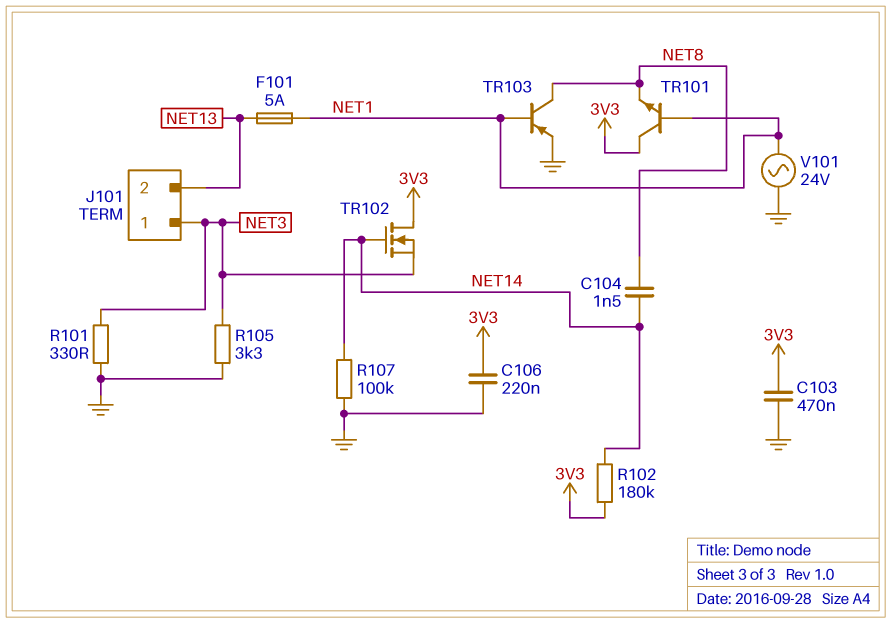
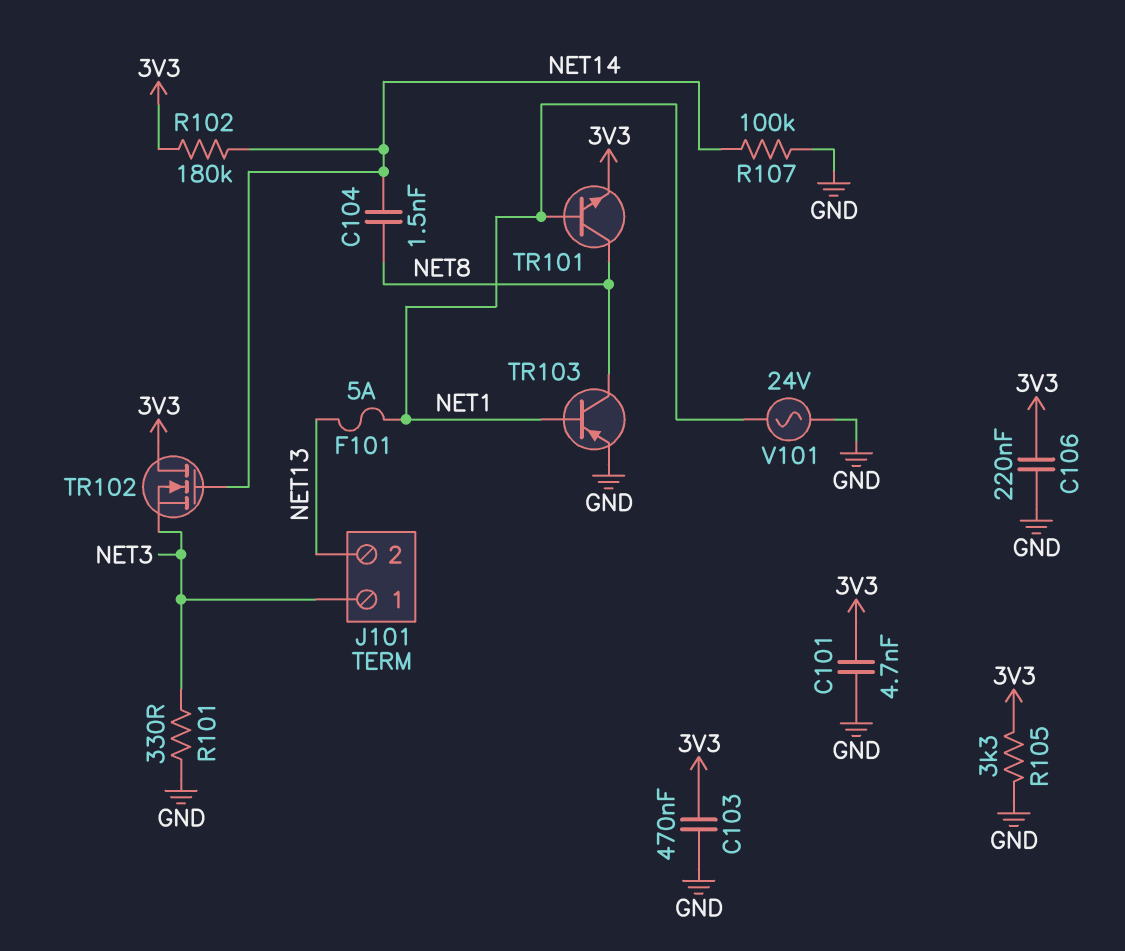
C101: none -> 4.7nF (3V3, GND)
R105: 3.3k (GND, NET3) -> 3.3k (3V3, GND)
TR101: NPN (B NET1, C 3V3, E NET8) -> NPN (B NET1, C NET8, E 3V3)

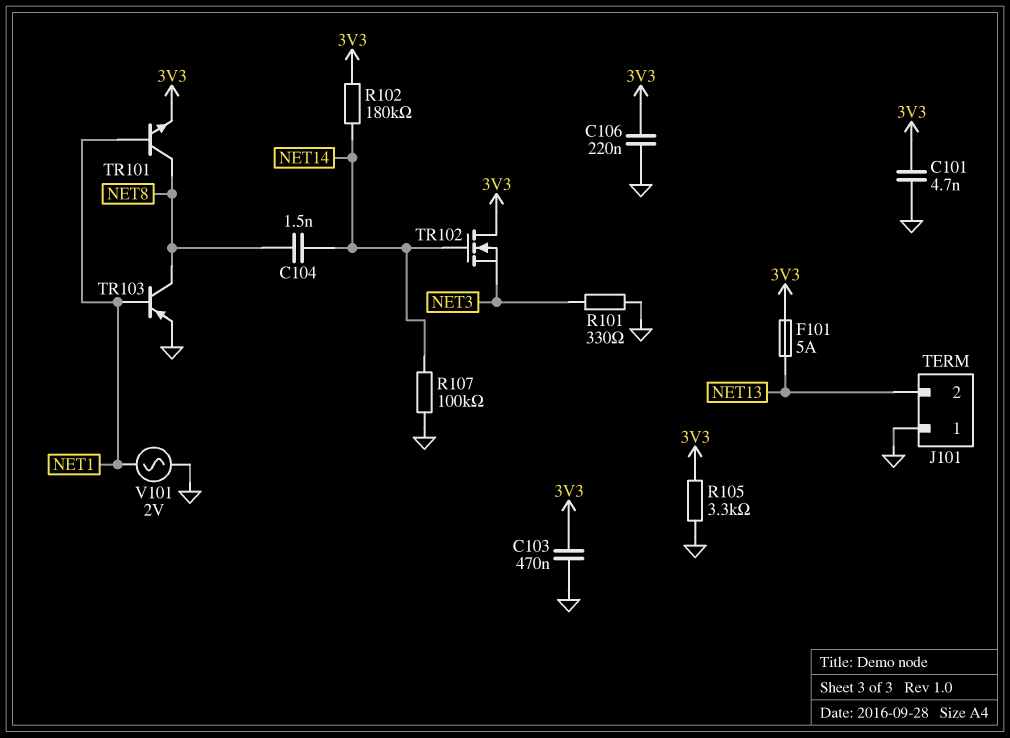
F101: 5A (NET1, NET13) -> 5A (3V3, NET13)
J101 pin 1: NET3 -> GND
V101: AC 24V (GND, NET1) -> AC 2V (GND, NET1)

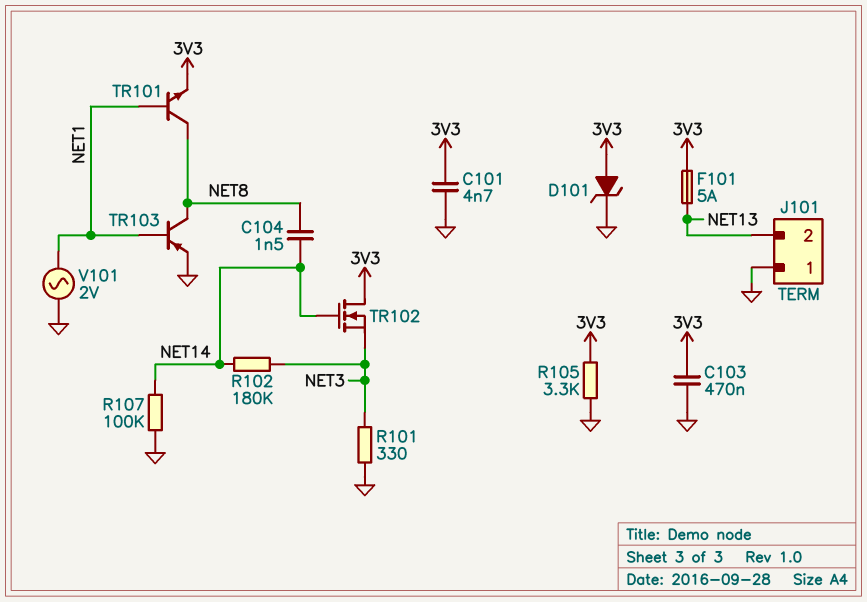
C106: 220nF (3V3, GND) -> none
D101: none -> zener (A 3V3, K GND)
R102: 180k (3V3, NET14) -> 180k (NET3, NET14)

